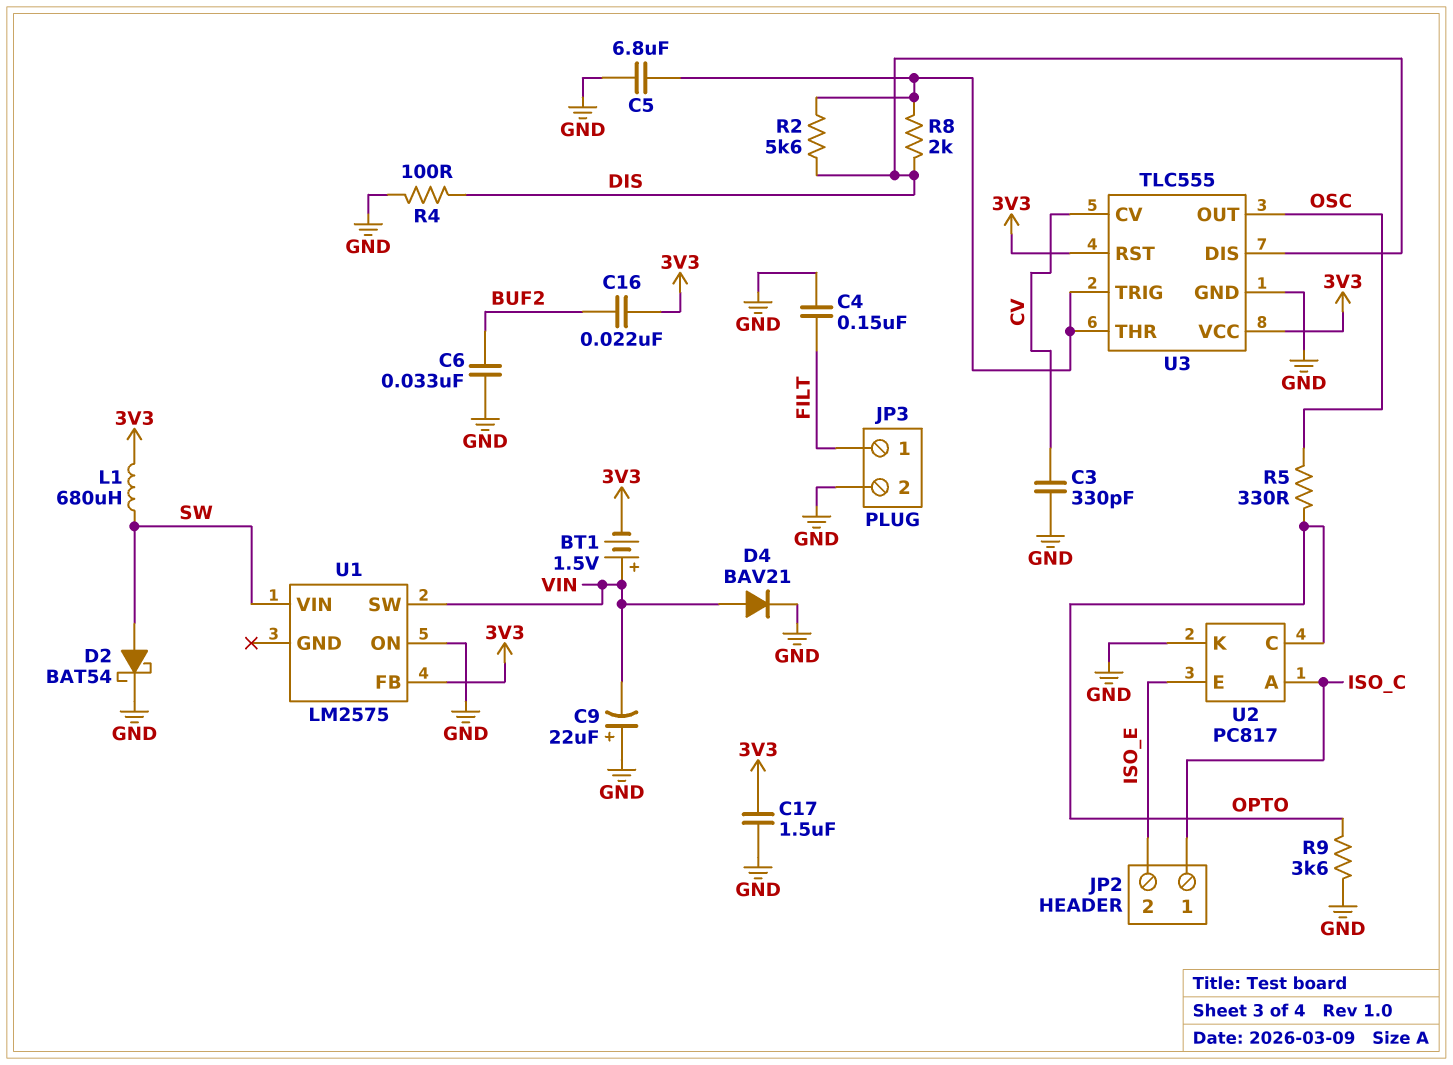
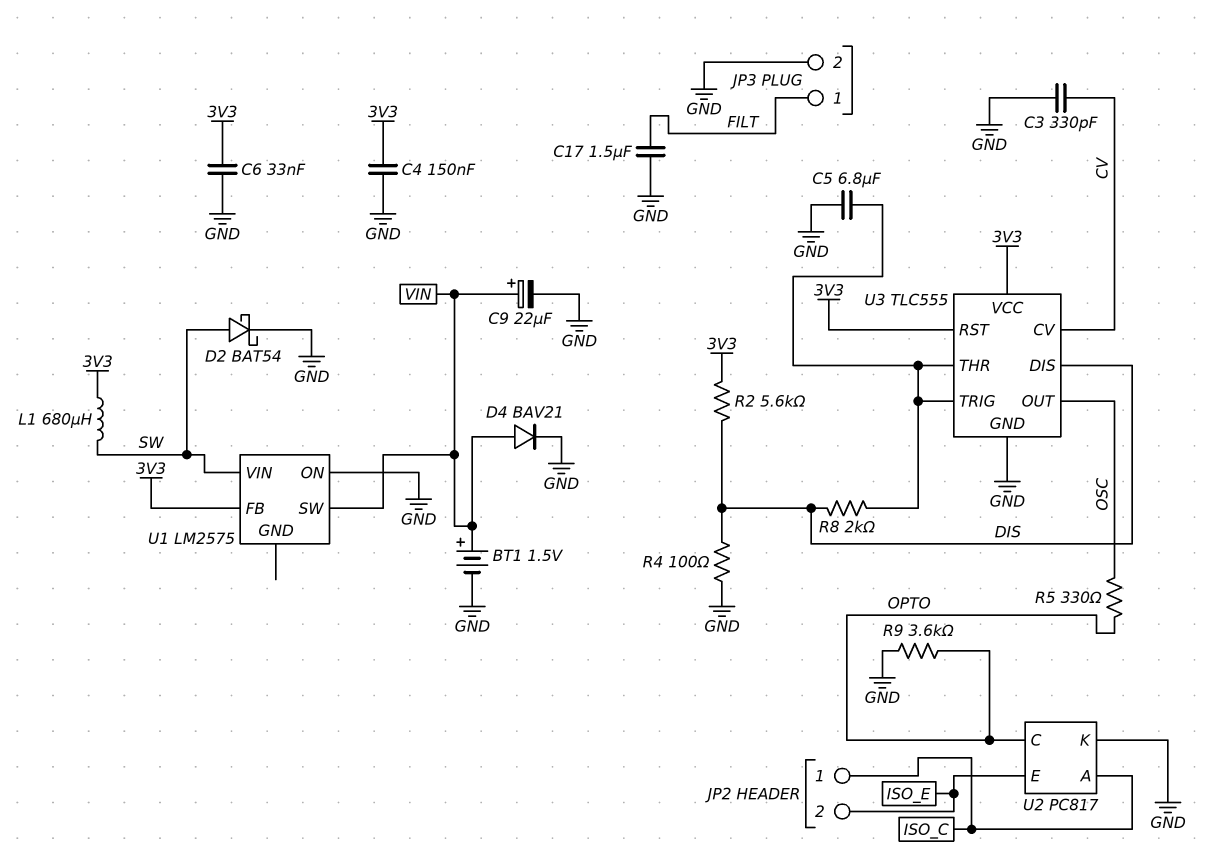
BT1: 1.5V (plus VIN, minus 3V3) -> 1.5V (plus VIN, minus GND)
C4: 150nF (FILT, GND) -> 150nF (3V3, GND)
C6: 33nF (BUF2, GND) -> 33nF (3V3, GND)
C9: 22uF (plus GND, minus VIN) -> 22uF (plus VIN, minus GND)
C16: 22nF (3V3, BUF2) -> none
C17: 1.5uF (3V3, GND) -> 1.5uF (FILT, GND)
R2: 5.6k (DIS, U3/THR) -> 5.6k (3V3, DIS)

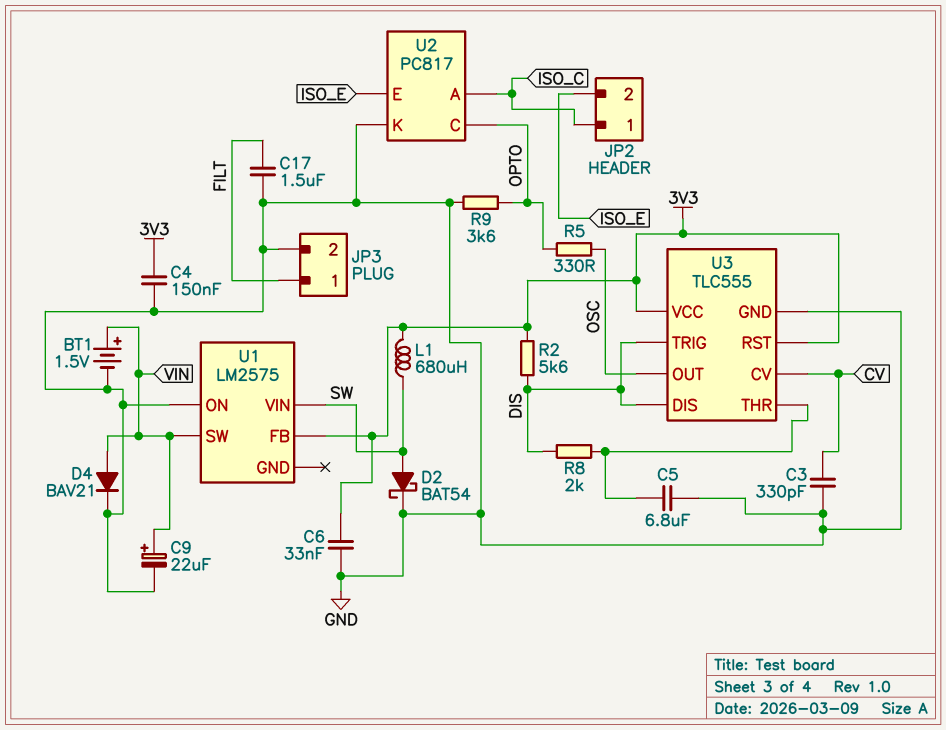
R4: 100 (DIS, GND) -> none
U3 pin TRIG: U3/THR -> DIS

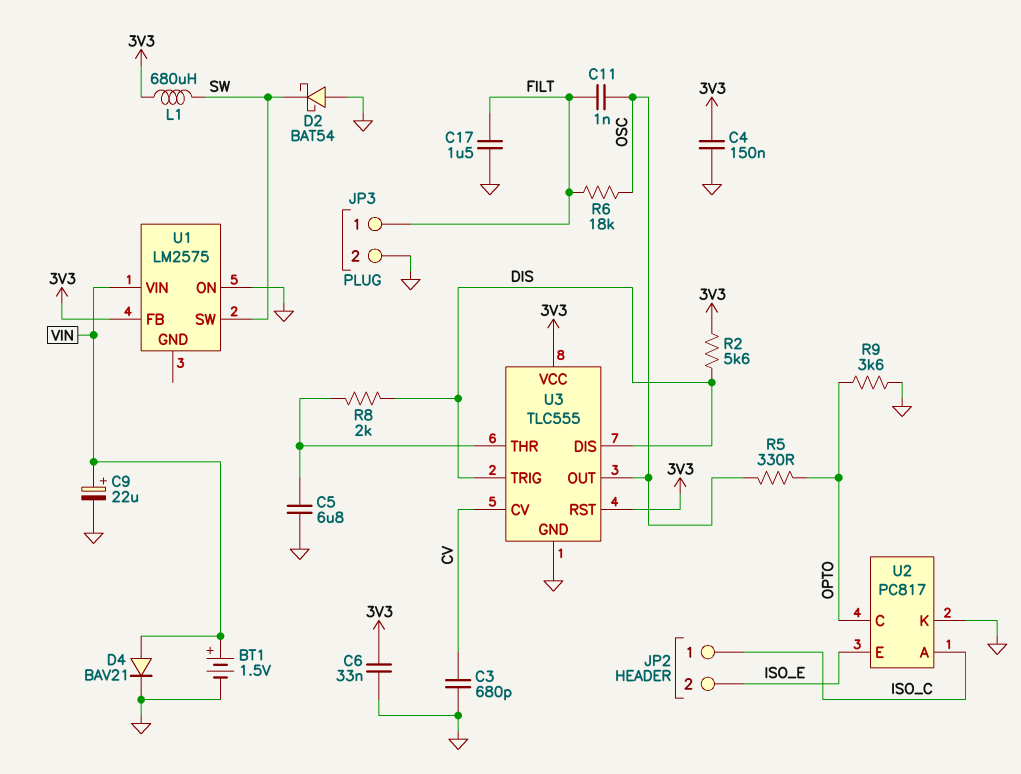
C3: 330pF (CV, GND) -> 680pF (CV, GND)
C11: none -> 1nF (FILT, OSC)
D2: schottky BAT54 (A SW, K GND) -> schottky BAT54 (A GND, K SW)
R6: none -> 18k (FILT, OSC)
U1 pin SW: VIN -> SW
U1 pin VIN: SW -> VIN

